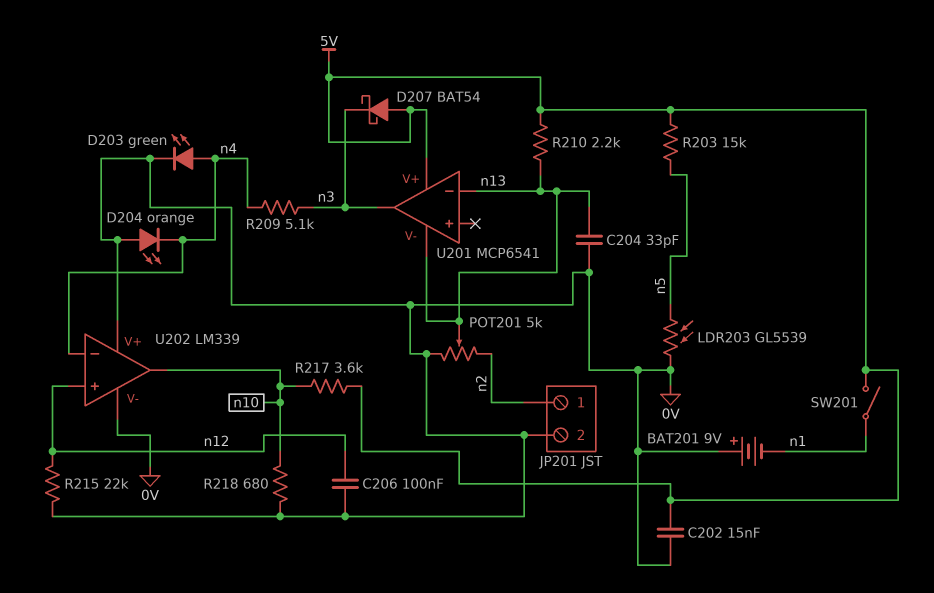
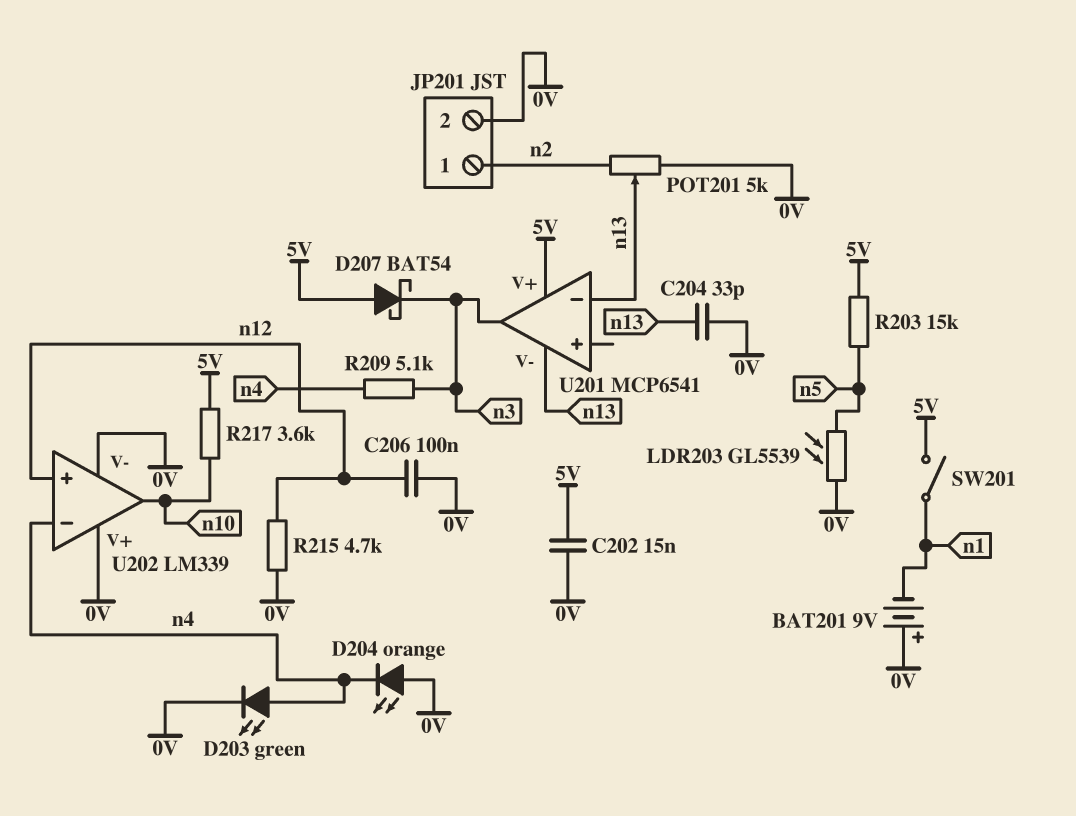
R210: 2.2k (5V, n13) -> none
R215: 22k (0V, n12) -> 4.7k (0V, n12)
R218: 680 (0V, n10) -> none

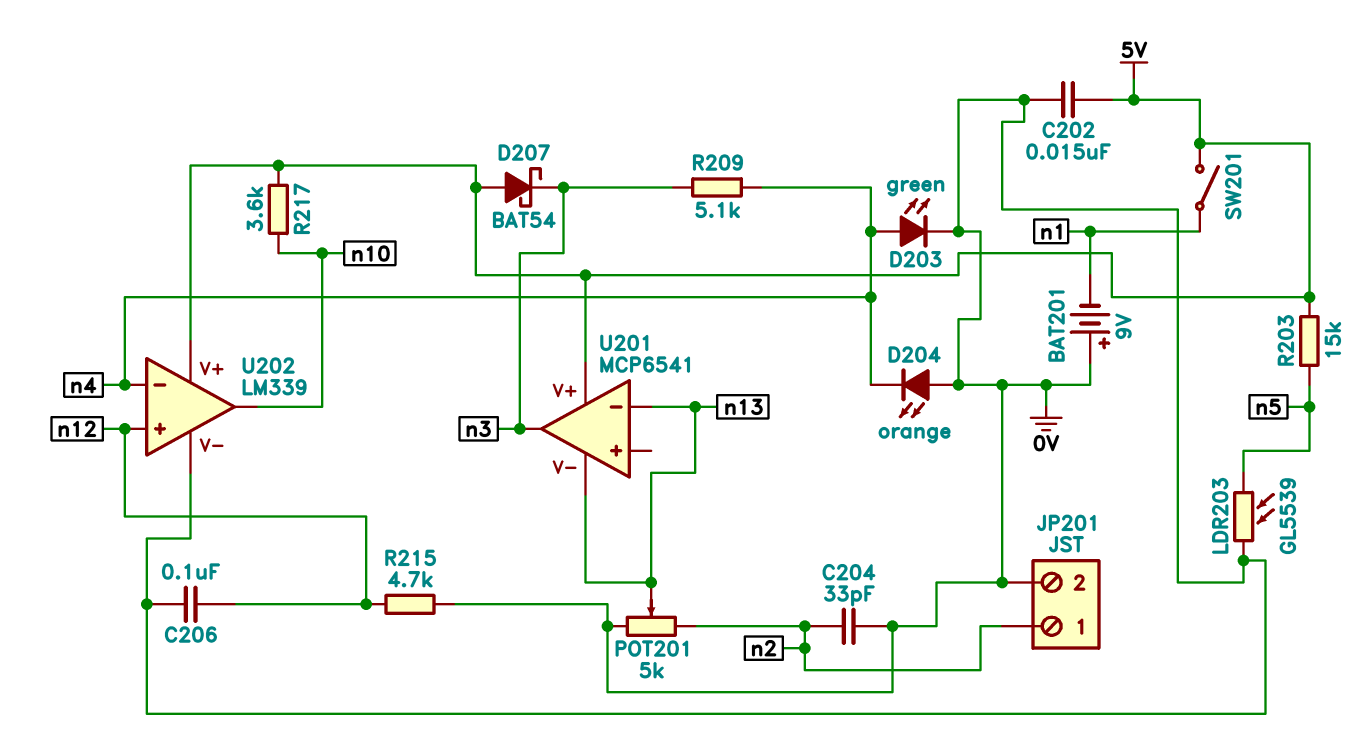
C204: 33pF (0V, n13) -> 33pF (0V, n2)
U202 pin V+: 0V -> 5V

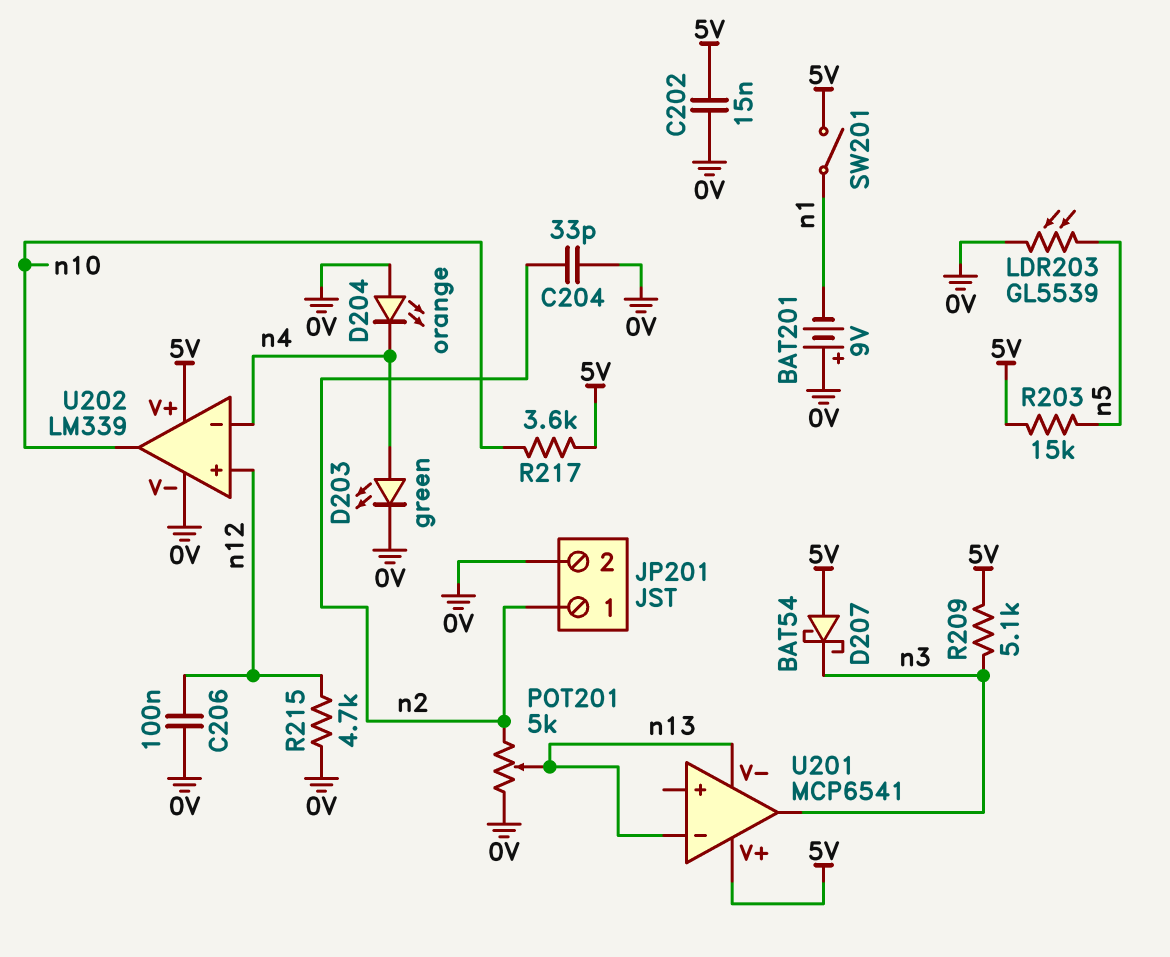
R209: 5.1k (n3, n4) -> 5.1k (5V, n3)

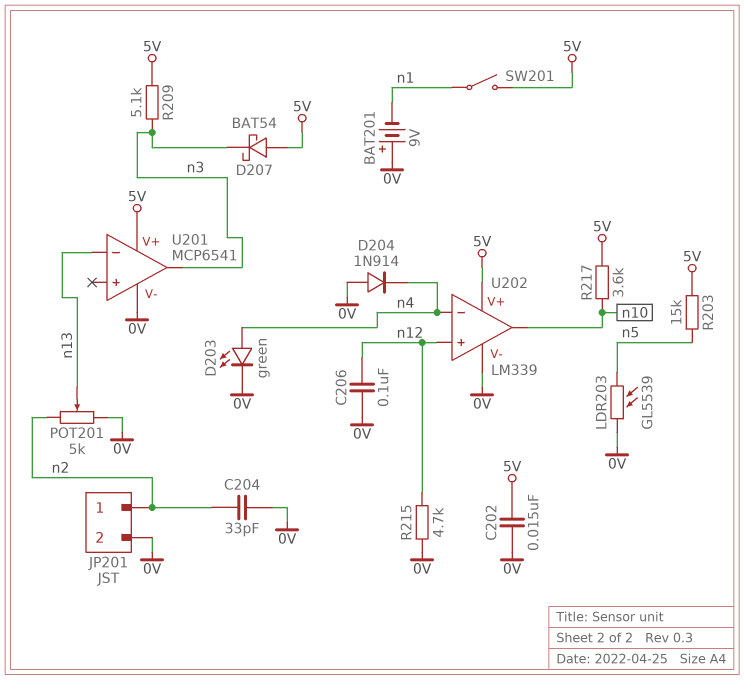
D204: LED orange (A 0V, K n4) -> diode 1N914 (A 0V, K n4)
U201 pin V-: n13 -> 0V

